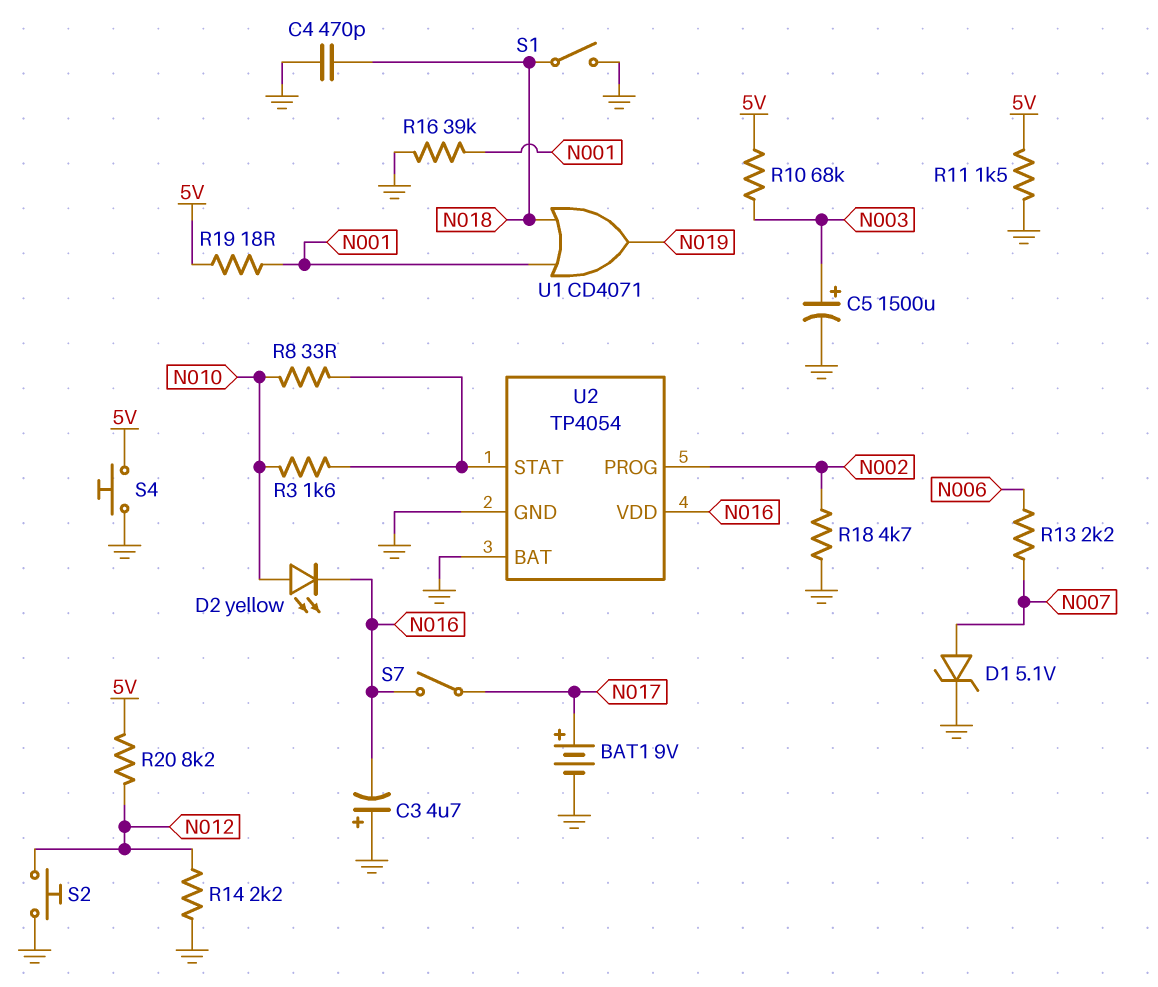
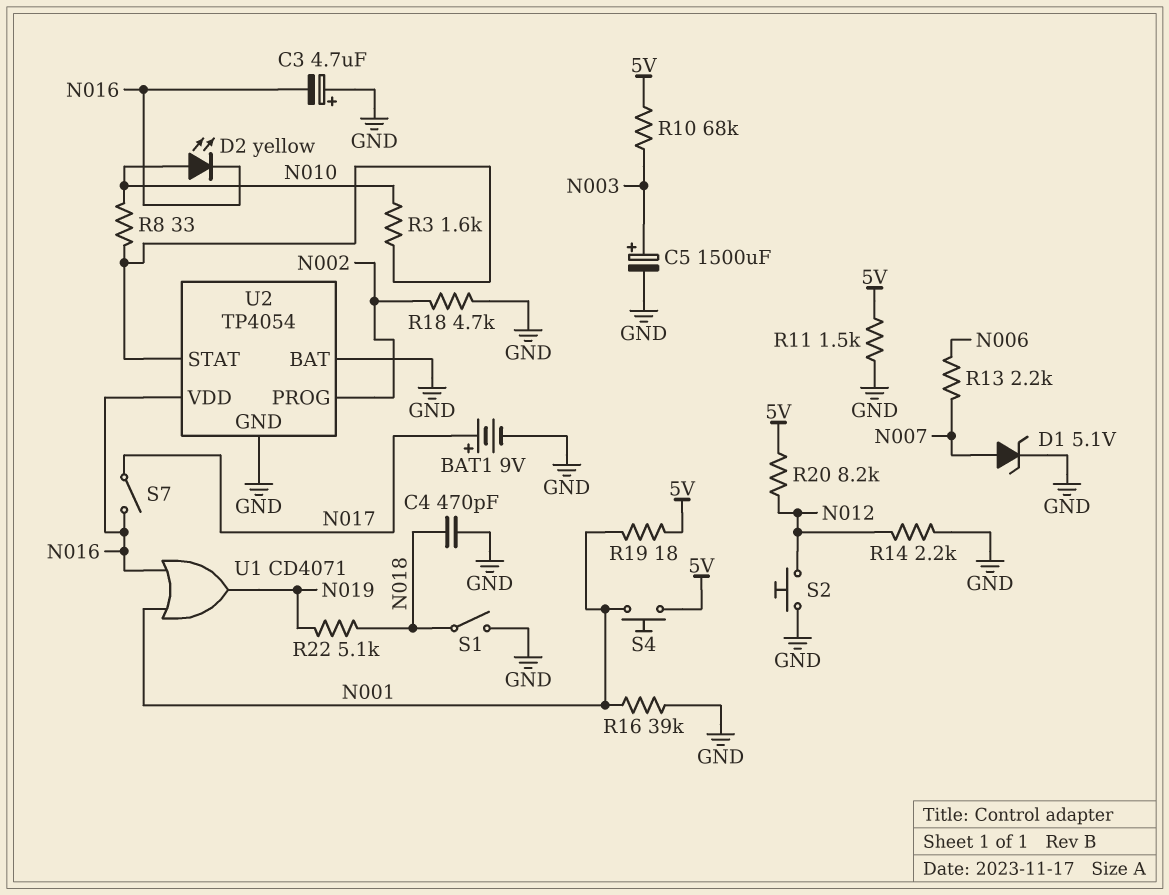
R22: none -> 5.1k (N018, N019)
S4: button (5V, GND) -> button (5V, N001)
U1: OR CD4071 (in N001, in N018, out N019) -> OR CD4071 (in N001, in N016, out N019)

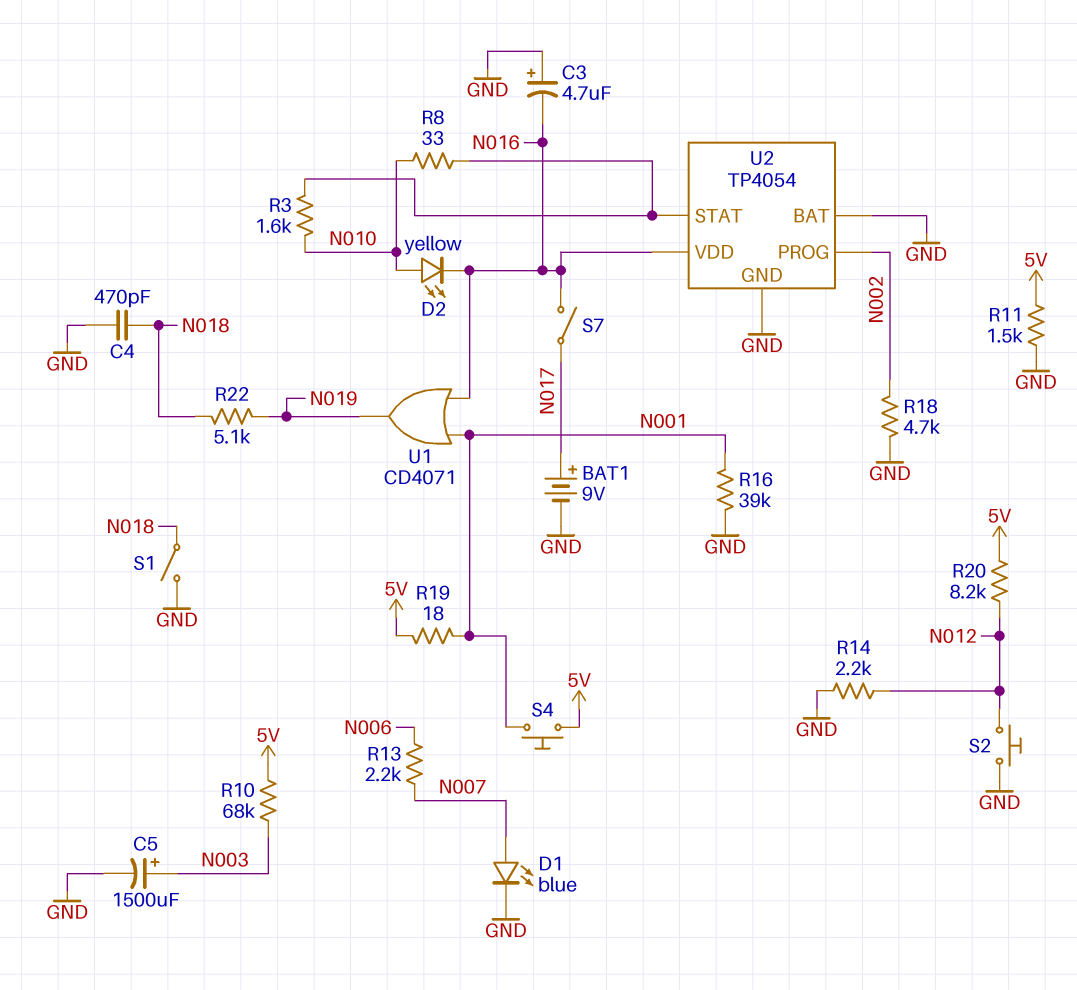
D1: zener 5.1V (A N007, K GND) -> LED blue (A N007, K GND)

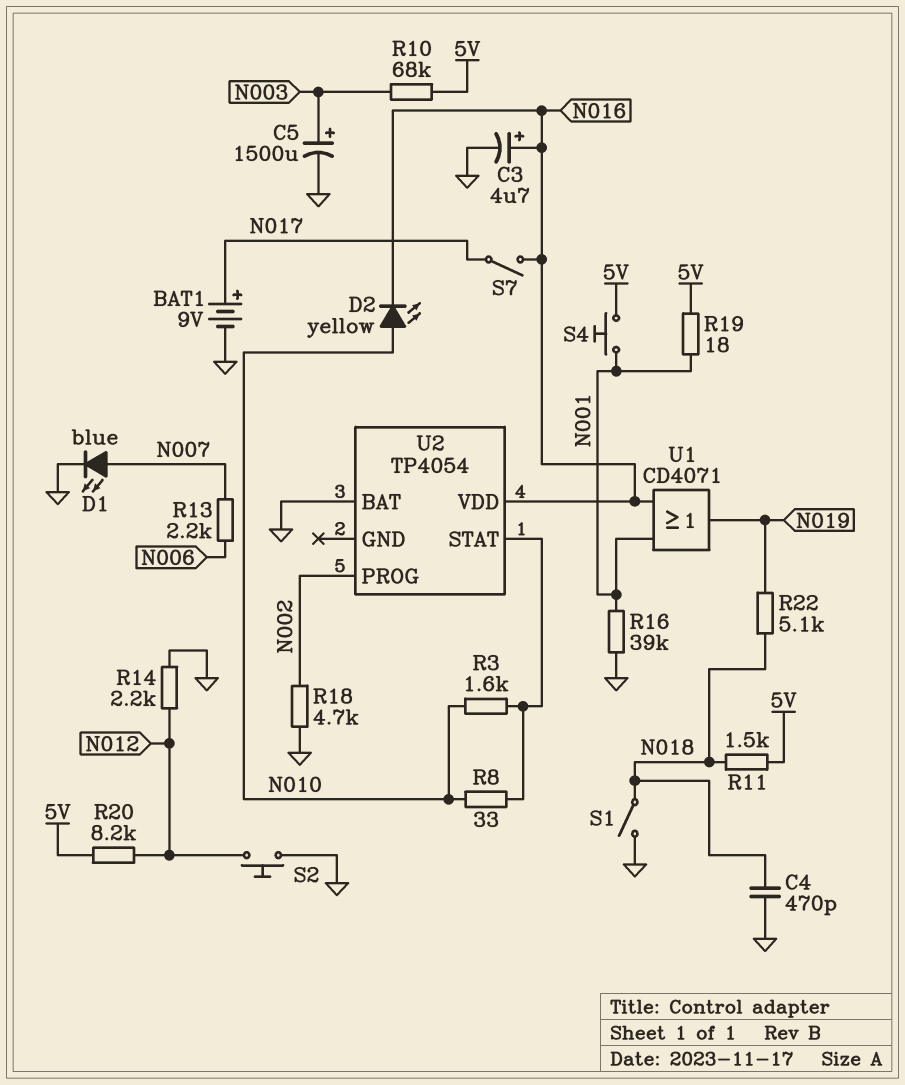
C3: 4.7uF (plus GND, minus N016) -> 4.7uF (plus N016, minus GND)
R11: 1.5k (5V, GND) -> 1.5k (5V, N018)
U2 pin GND: GND -> none

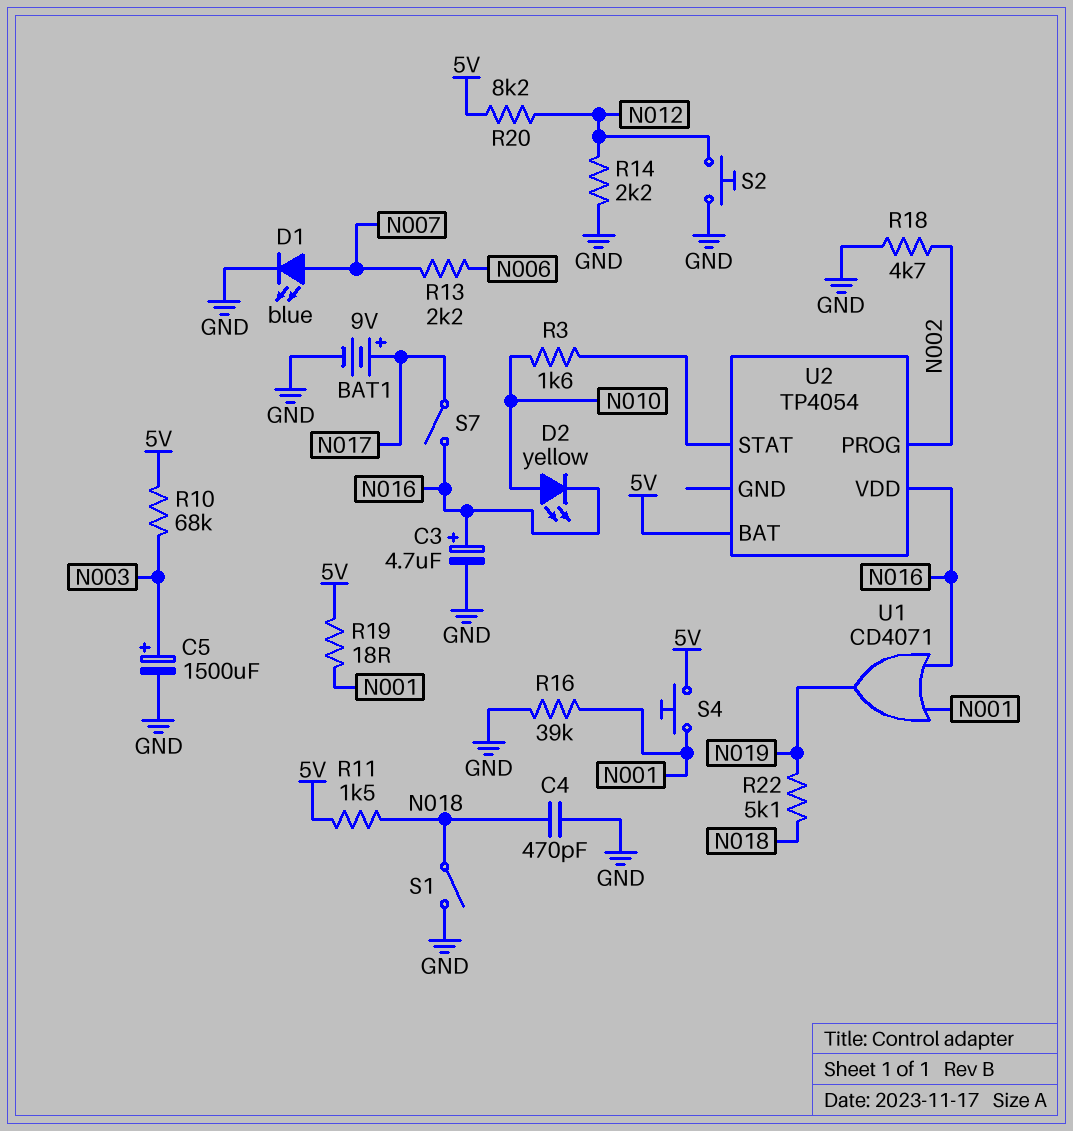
R8: 33 (N010, U2/STAT) -> none
U2 pin BAT: GND -> 5V

